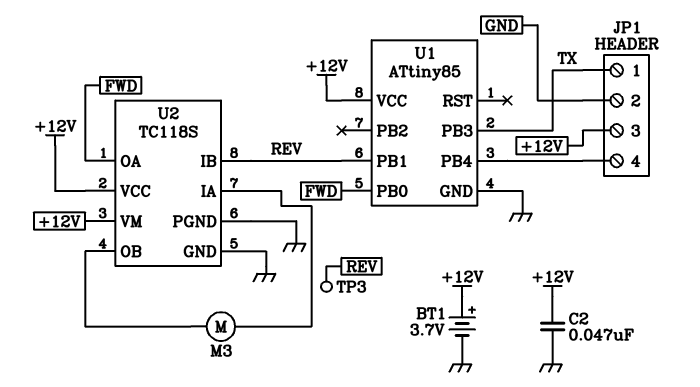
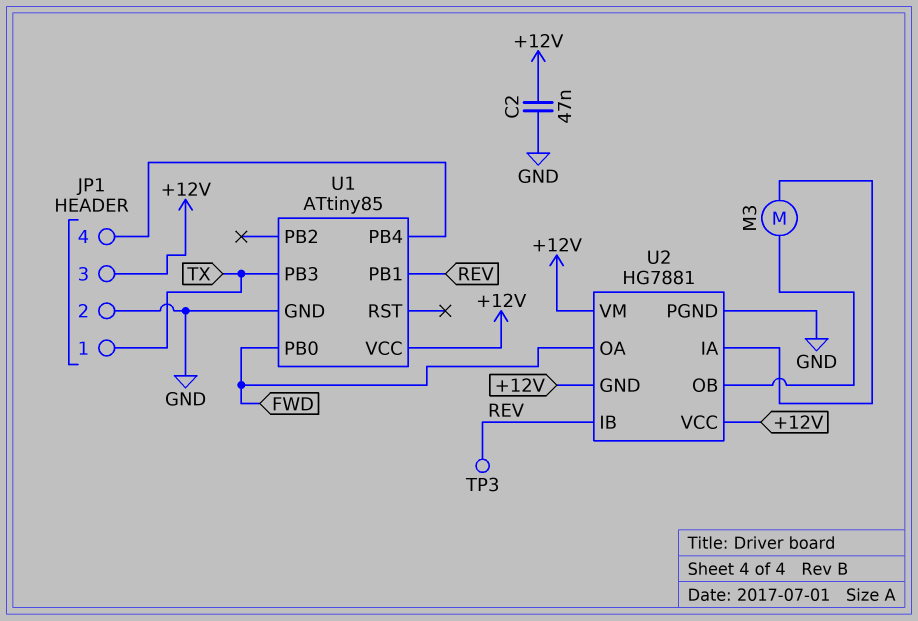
BT1: 3.7V (plus +12V, minus GND) -> none
U2: TC118S -> HG7881
U2 pin GND: GND -> +12V

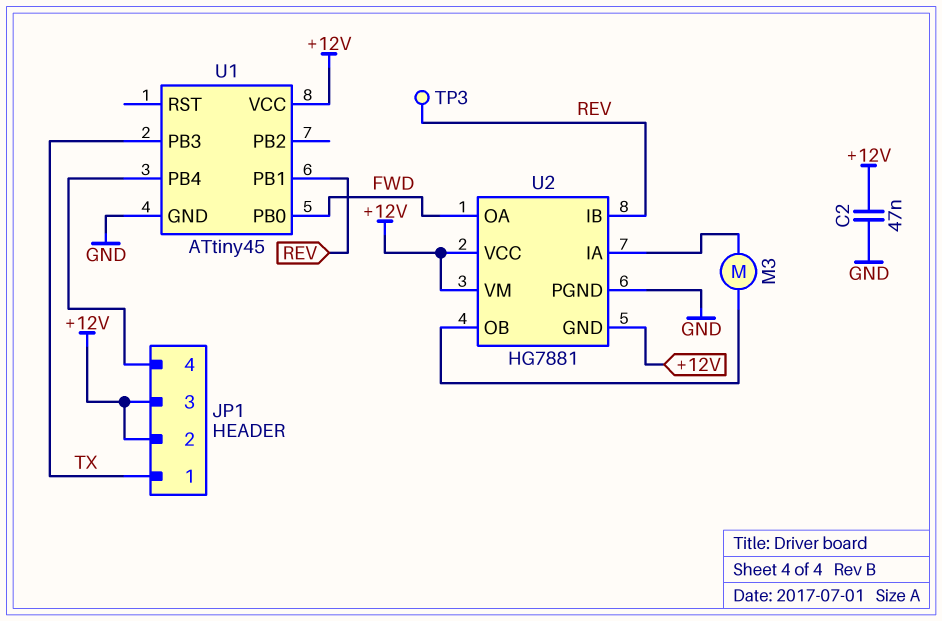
JP1 pin 2: GND -> +12V
U1: ATtiny85 -> ATtiny45

